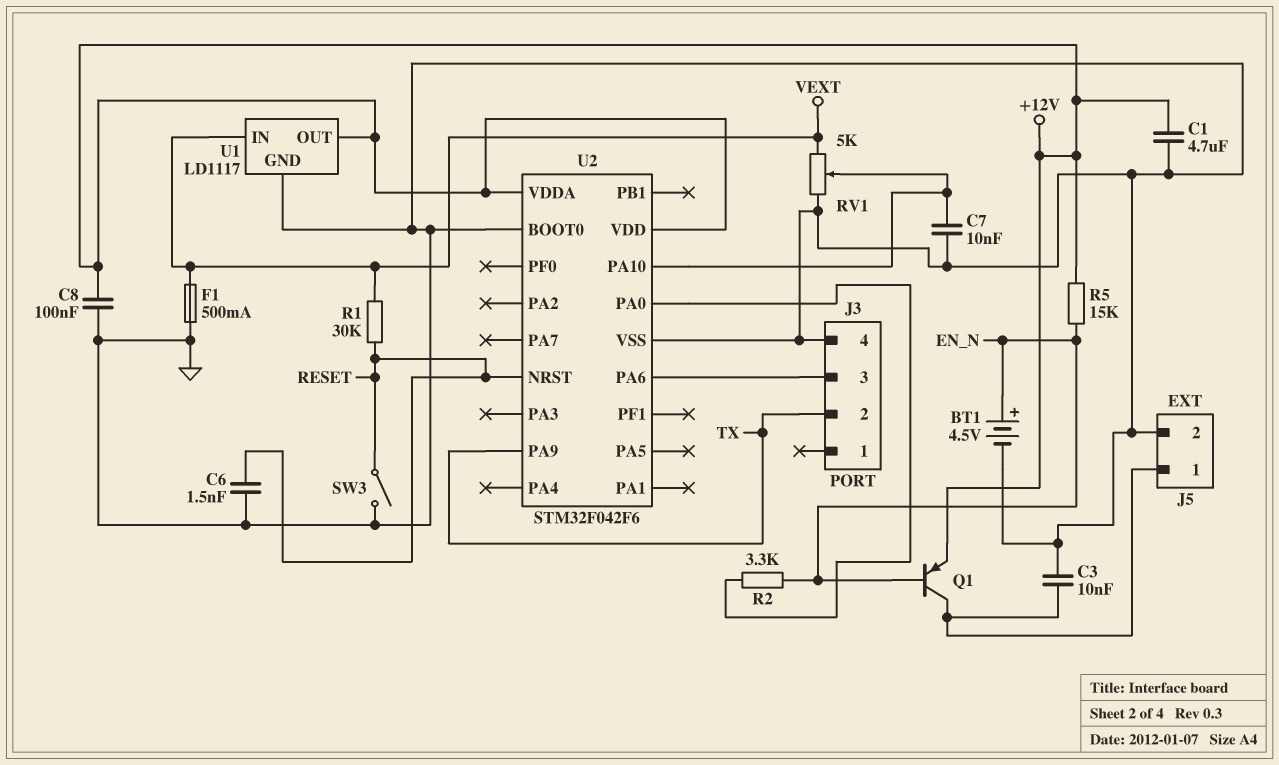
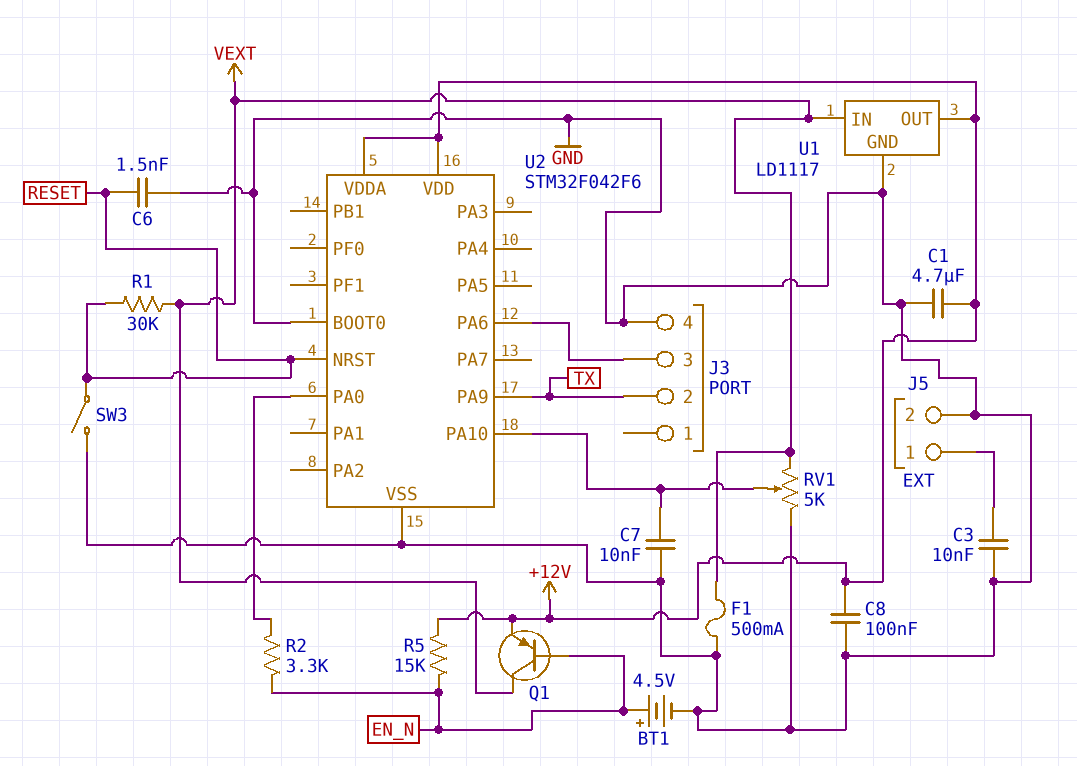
Q1: PNP (B EN_N, C J5/1, E +12V) -> PNP (B EN_N, C VEXT, E +12V)

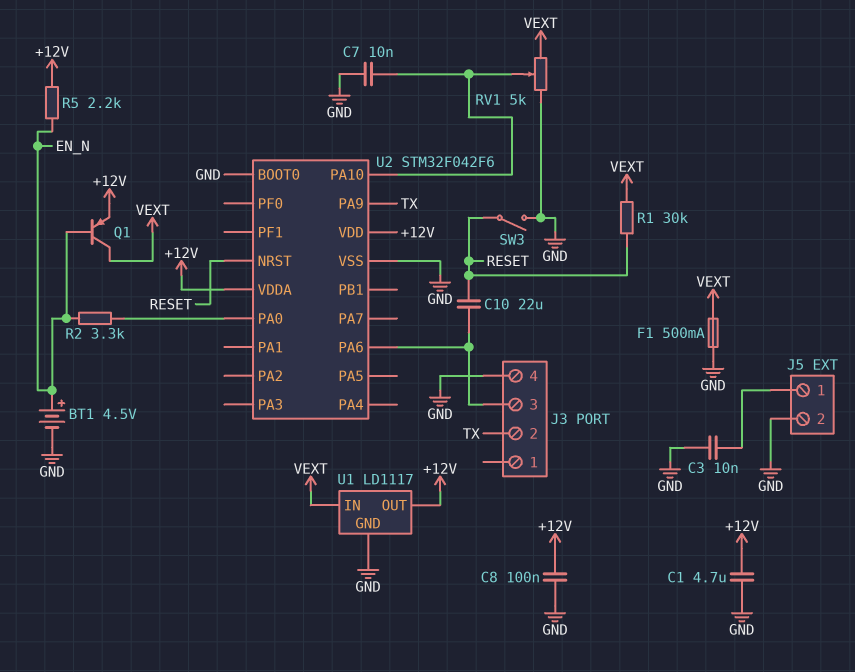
C6: 1.5nF (GND, RESET) -> none
C10: none -> 22uF (J3/3, RESET)
R5: 15k (+12V, EN_N) -> 2.2k (+12V, EN_N)

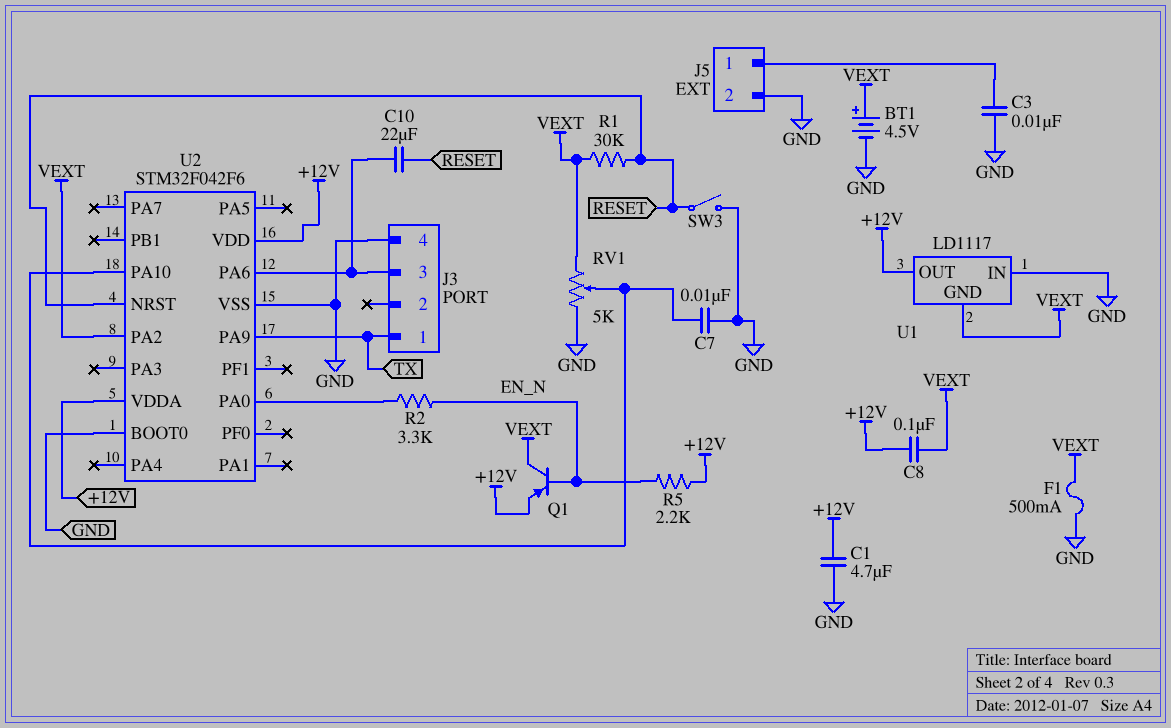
BT1: 4.5V (plus EN_N, minus GND) -> 4.5V (plus VEXT, minus GND)
C8: 100nF (+12V, GND) -> 100nF (+12V, VEXT)
J3 pin 1: none -> TX
J3 pin 2: TX -> none
U1 pin GND: GND -> VEXT
U1 pin IN: VEXT -> GND
U2 pin PA2: none -> VEXT

